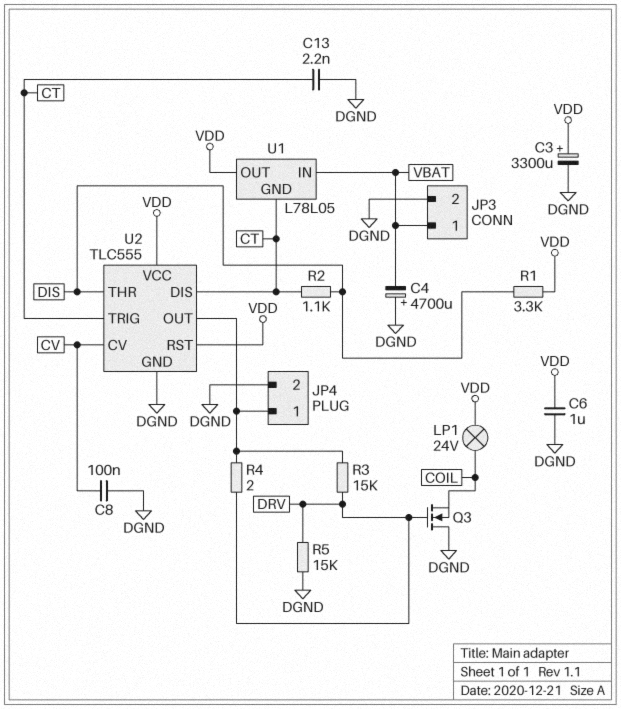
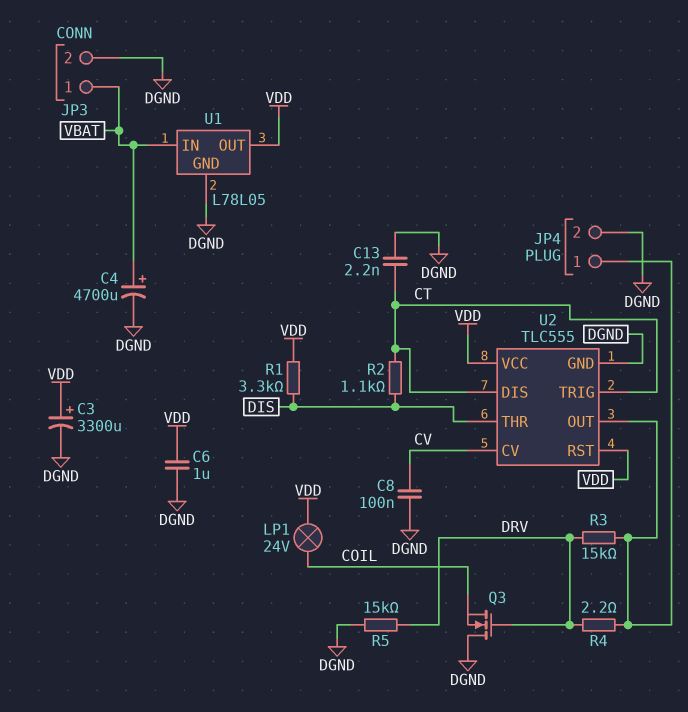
C4: 4700uF (plus DGND, minus VBAT) -> 4700uF (plus VBAT, minus DGND)
R4: 2 (DRV, JP4/1) -> 2.2 (DRV, JP4/1)
U1 pin GND: CT -> DGND

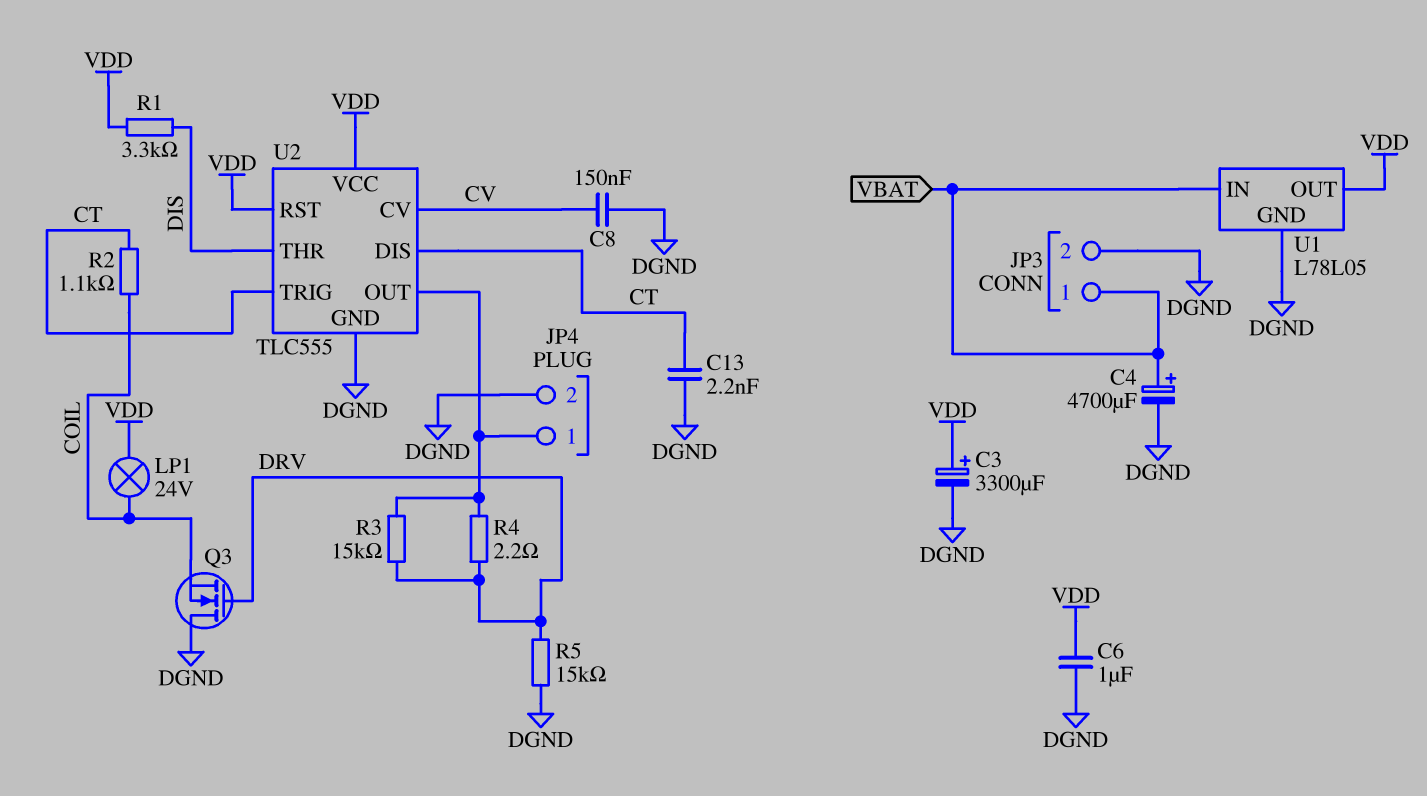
C8: 100nF (CV, DGND) -> 150nF (CV, DGND)
R2: 1.1k (CT, DIS) -> 1.1k (COIL, CT)

